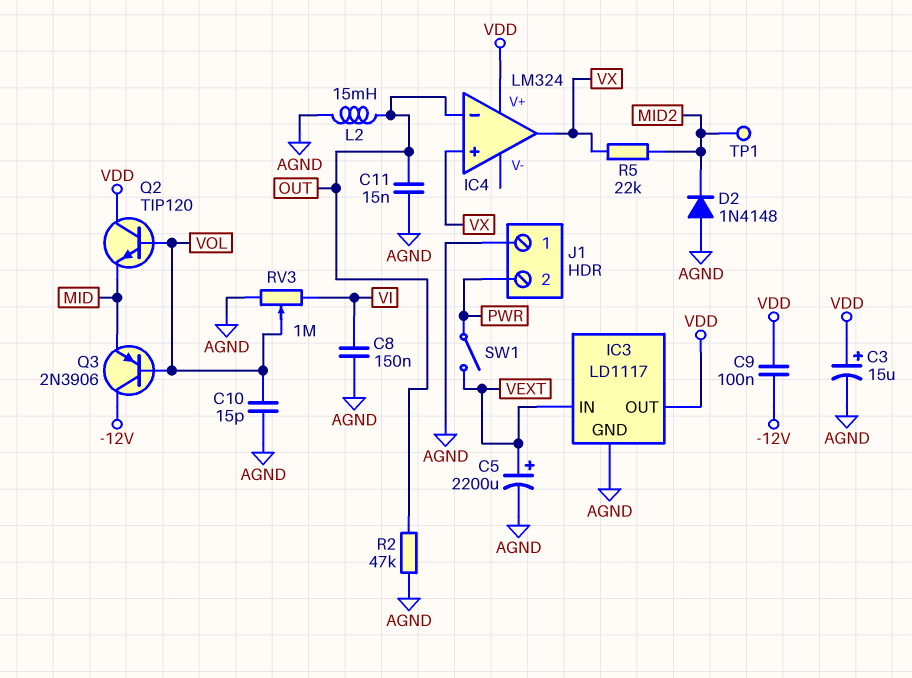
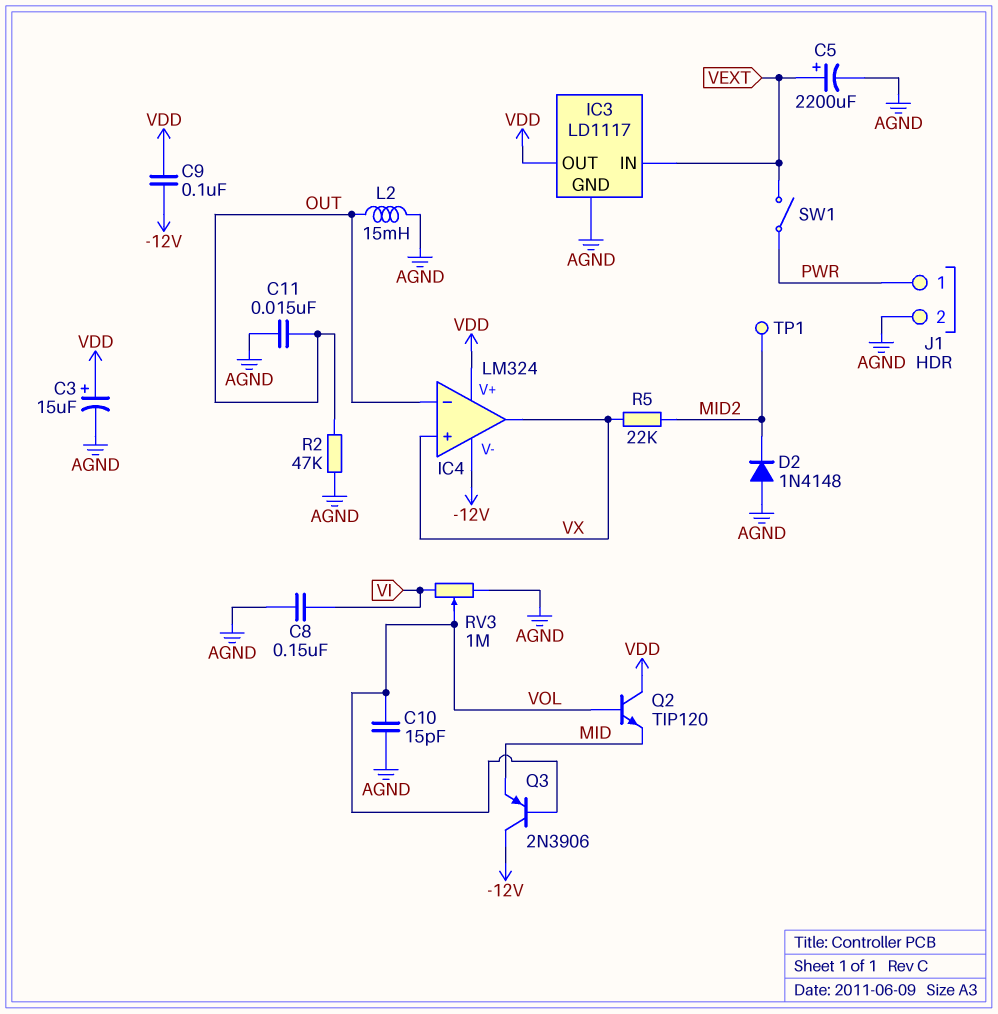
IC4 pin V-: none -> -12V
J1 pin 1: AGND -> PWR
J1 pin 2: PWR -> AGND

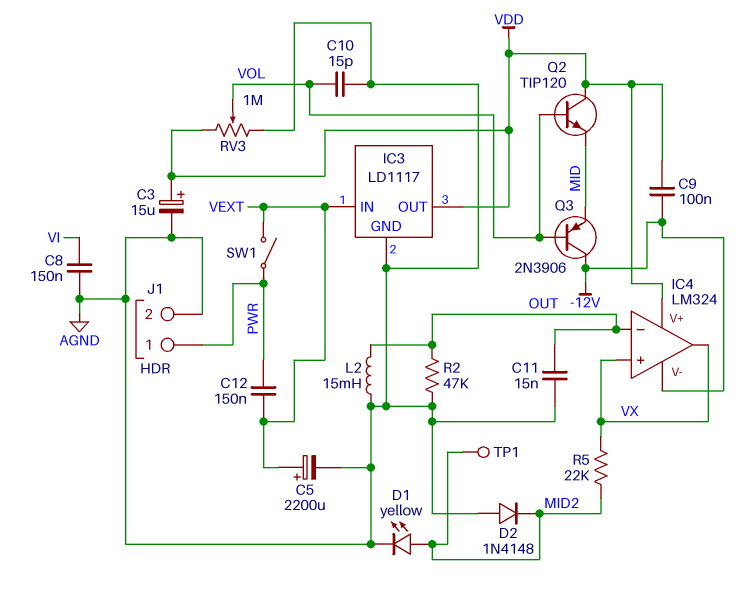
C12: none -> 150nF (PWR, VEXT)
D1: none -> LED yellow (A MID2, K AGND)
RV3: 1M (AGND, VI, wiper VOL) -> 1M (AGND, VDD, wiper VOL)

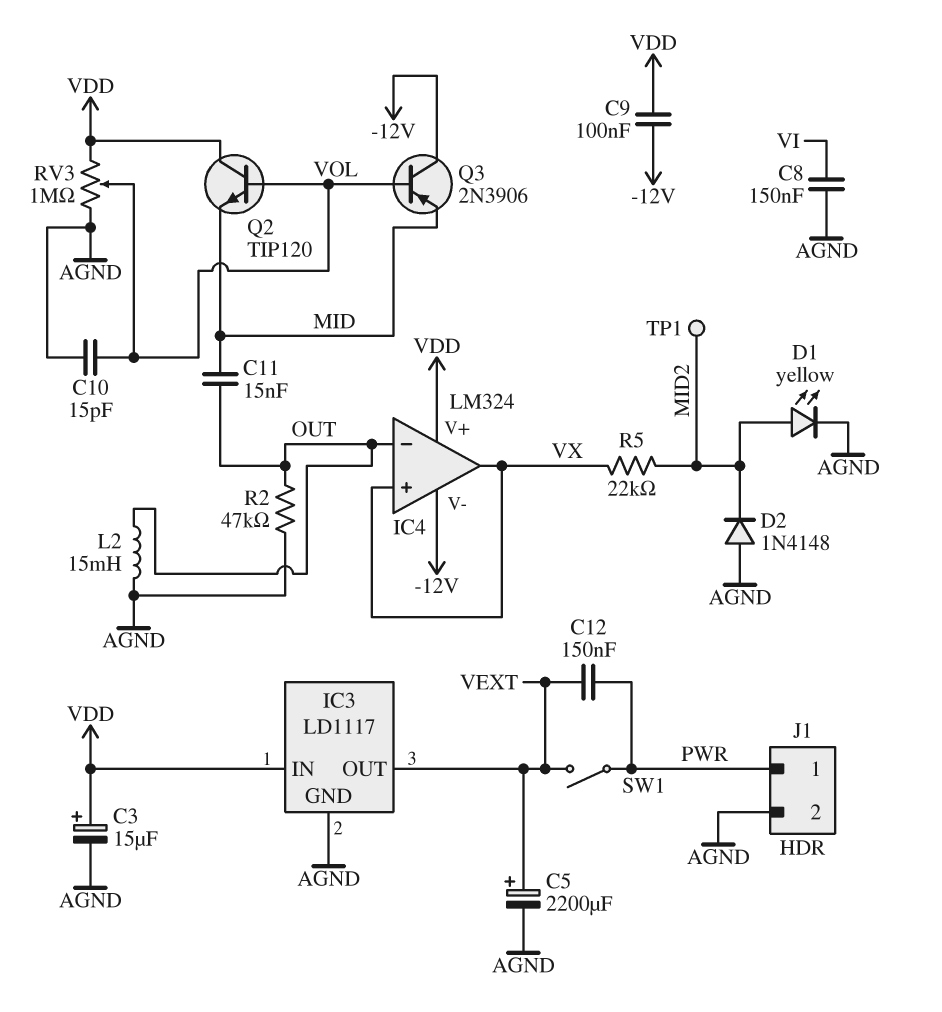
C11: 15nF (AGND, OUT) -> 15nF (MID, OUT)
IC3 pin IN: VEXT -> VDD
IC3 pin OUT: VDD -> VEXT

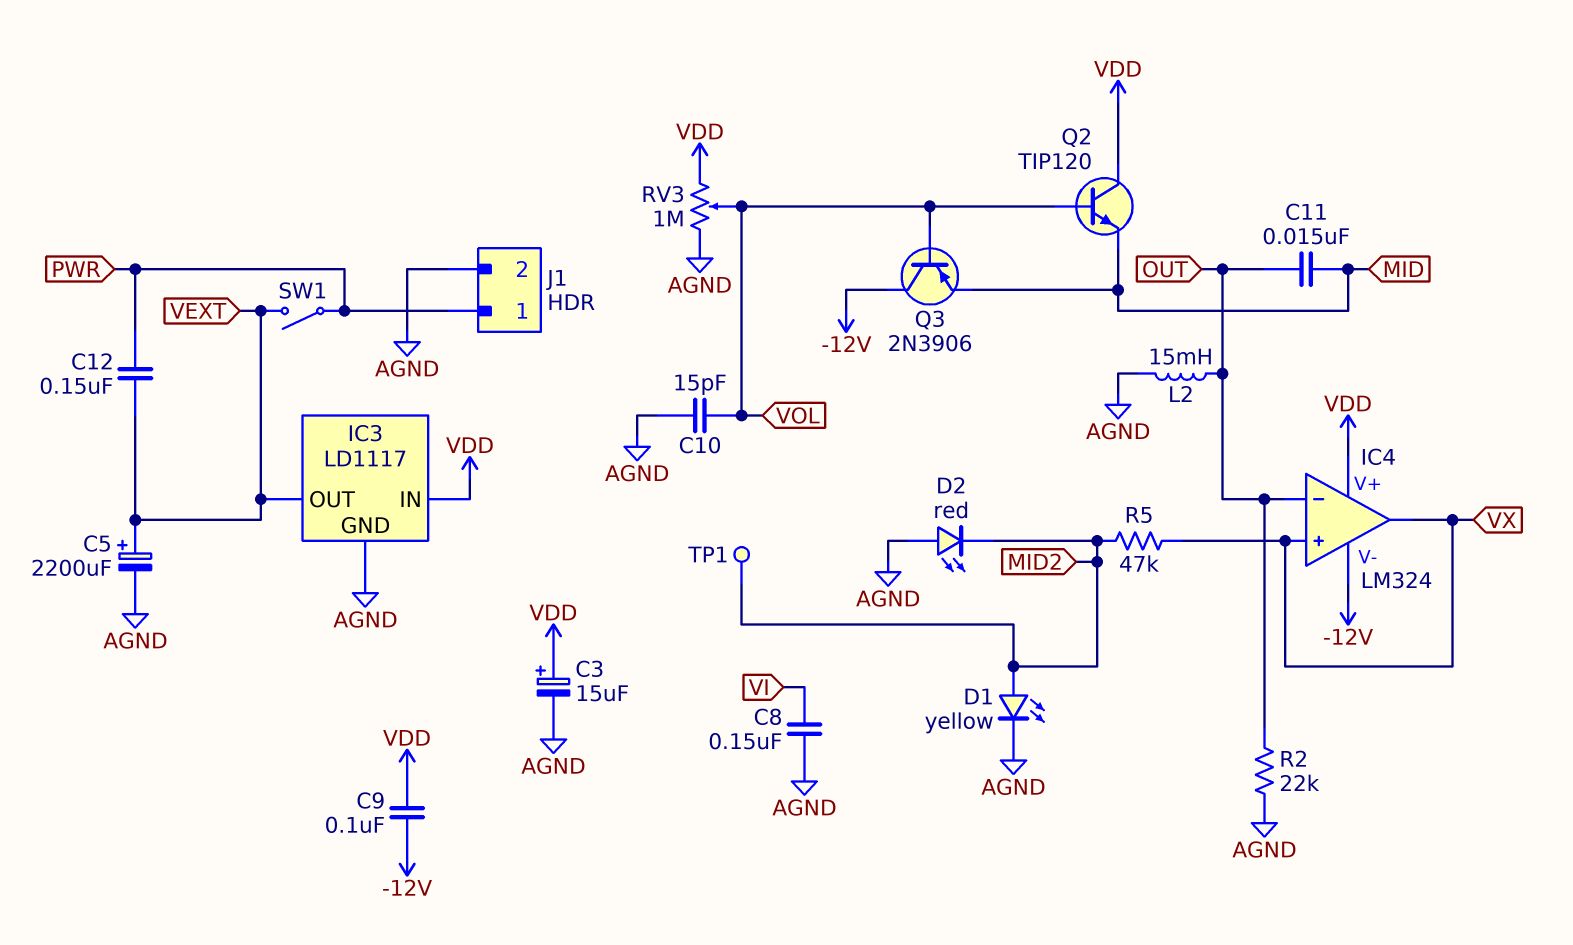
D2: diode 1N4148 (A AGND, K MID2) -> LED red (A AGND, K MID2)
R2: 47k (AGND, OUT) -> 22k (AGND, OUT)
R5: 22k (MID2, VX) -> 47k (MID2, VX)

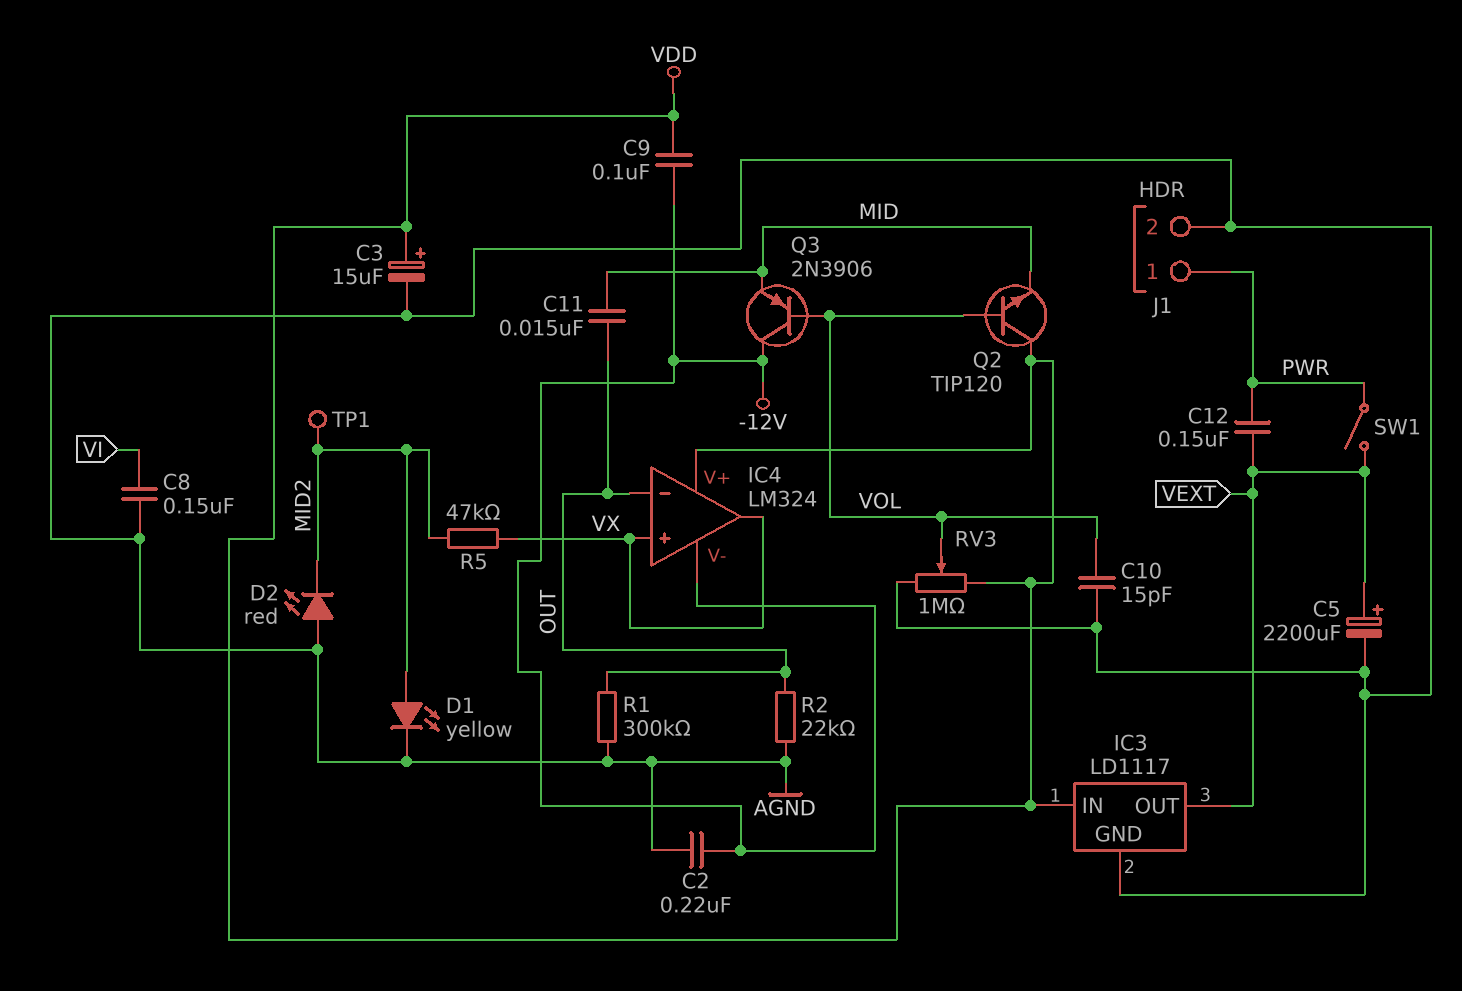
C2: none -> 220nF (-12V, AGND)
L2: 15mH (AGND, OUT) -> none
R1: none -> 300k (AGND, OUT)

